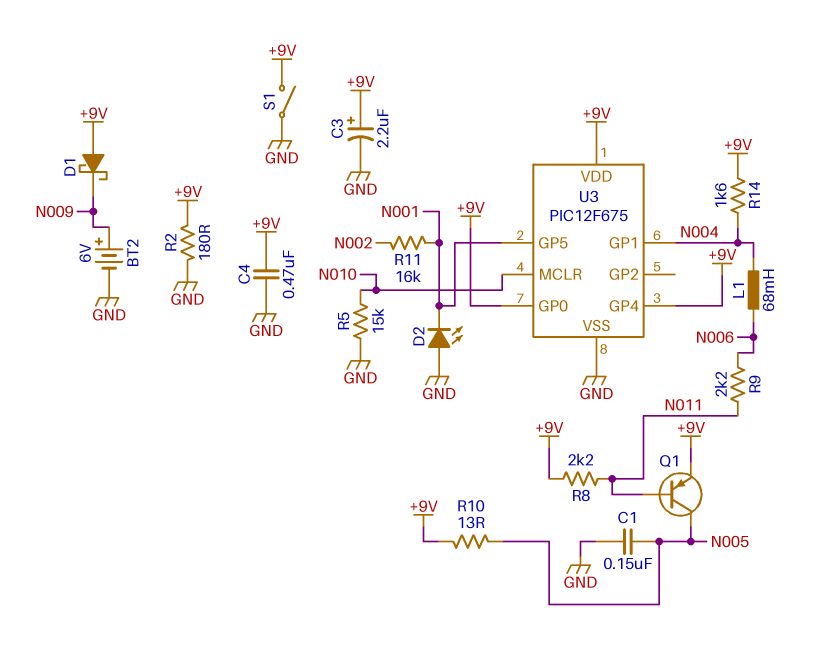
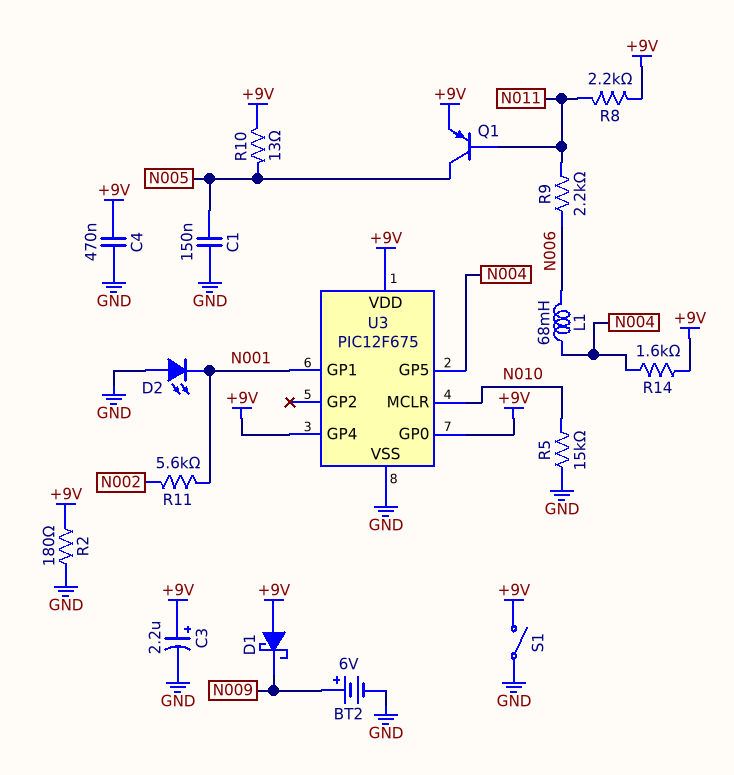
R11: 16k (N001, N002) -> 5.6k (N001, N002)
U3 pin GP1: N004 -> N001
U3 pin GP5: N001 -> N004

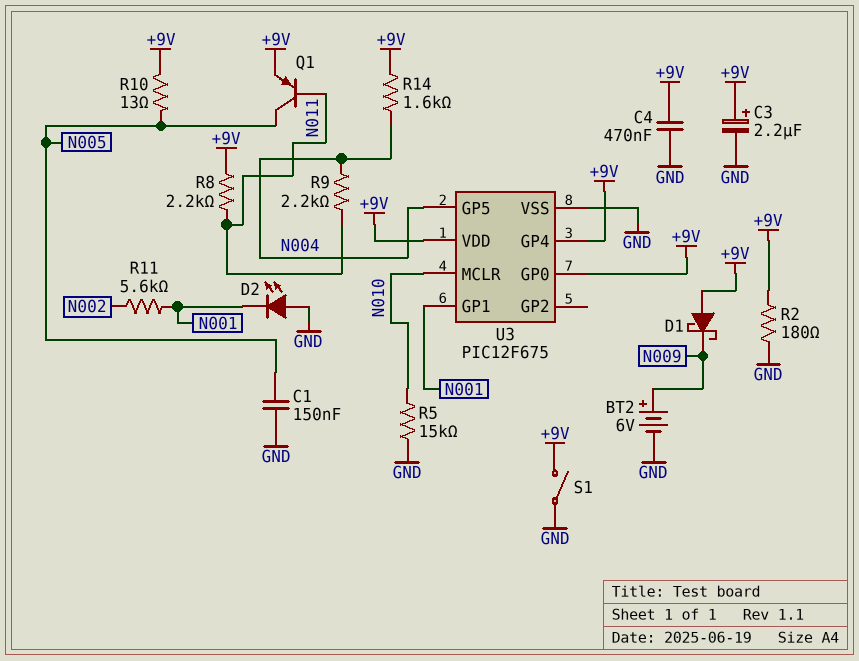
L1: 68mH (N004, N006) -> none
R9: 2.2k (N006, N011) -> 2.2k (N004, N011)

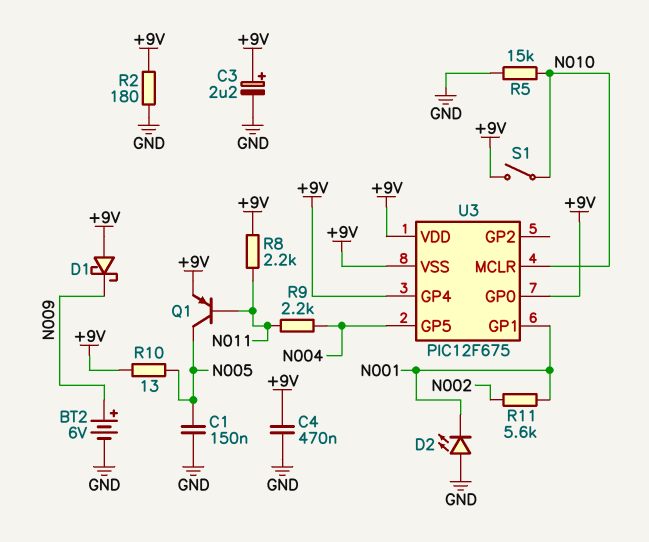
R14: 1.6k (+9V, N004) -> none
S1: switch (+9V, GND) -> switch (+9V, N010)
U3 pin VSS: GND -> +9V

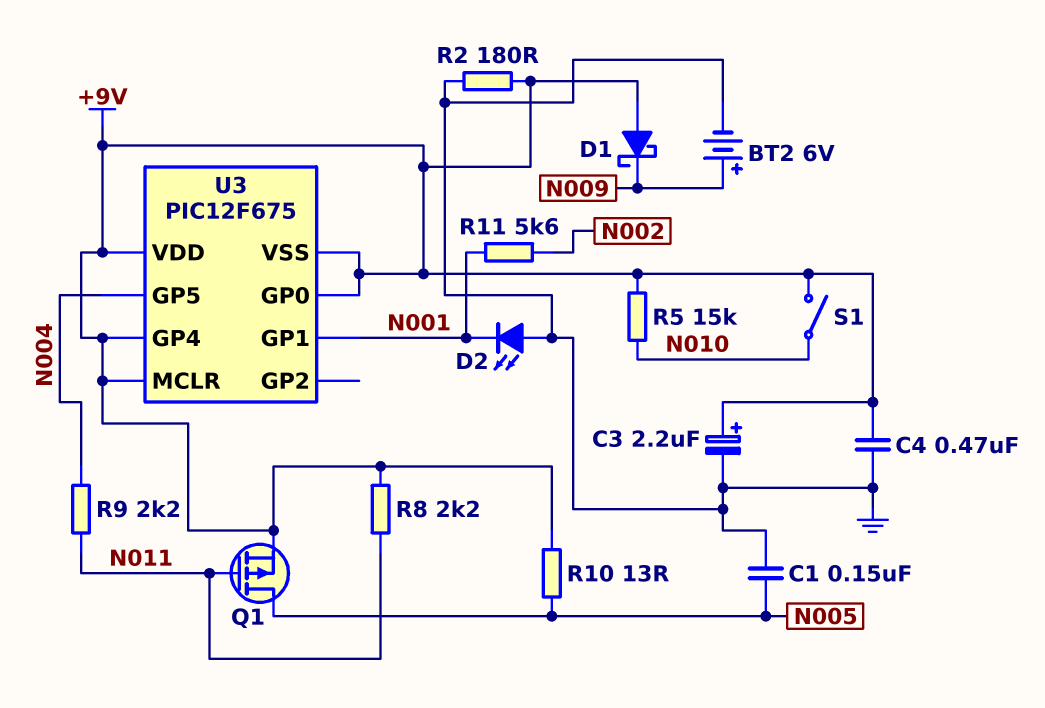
Q1: PNP (B N011, C N005, E +9V) -> PMOS (G N011, D N005, S +9V)
R5: 15k (GND, N010) -> 15k (+9V, N010)
U3 pin MCLR: N010 -> +9V

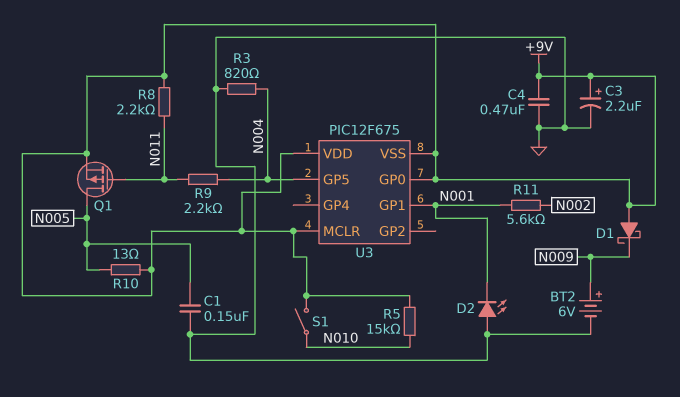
R2: 180 (+9V, GND) -> none
R3: none -> 820 (GND, N004)
U3 pin GP4: +9V -> none

